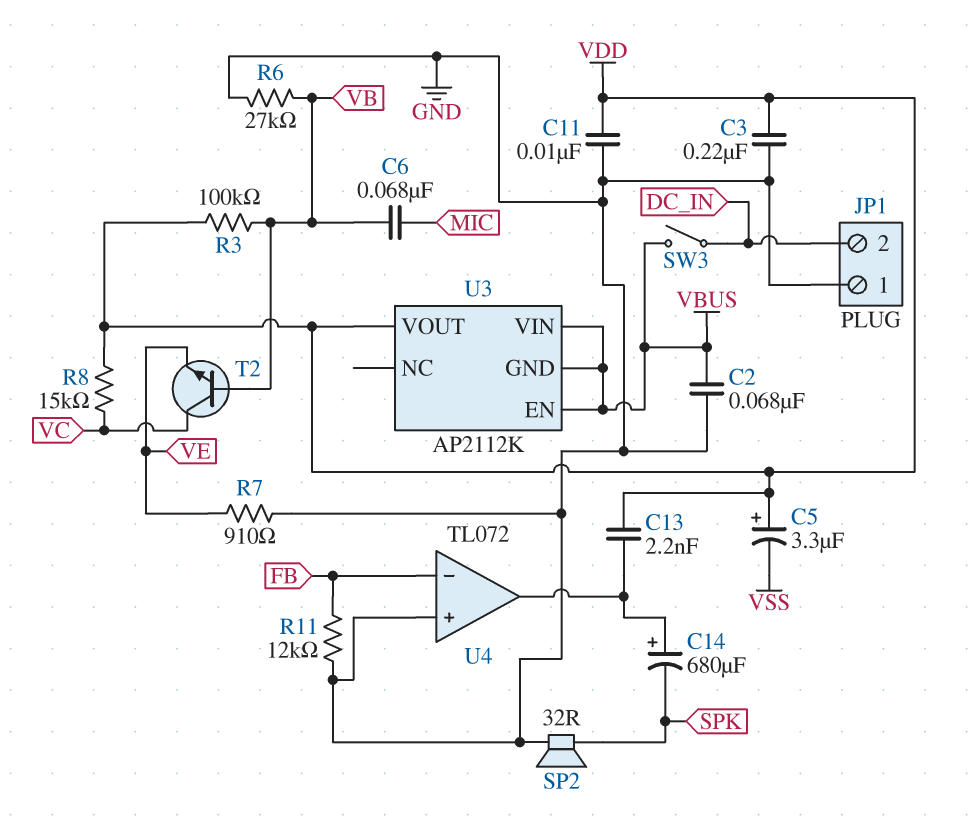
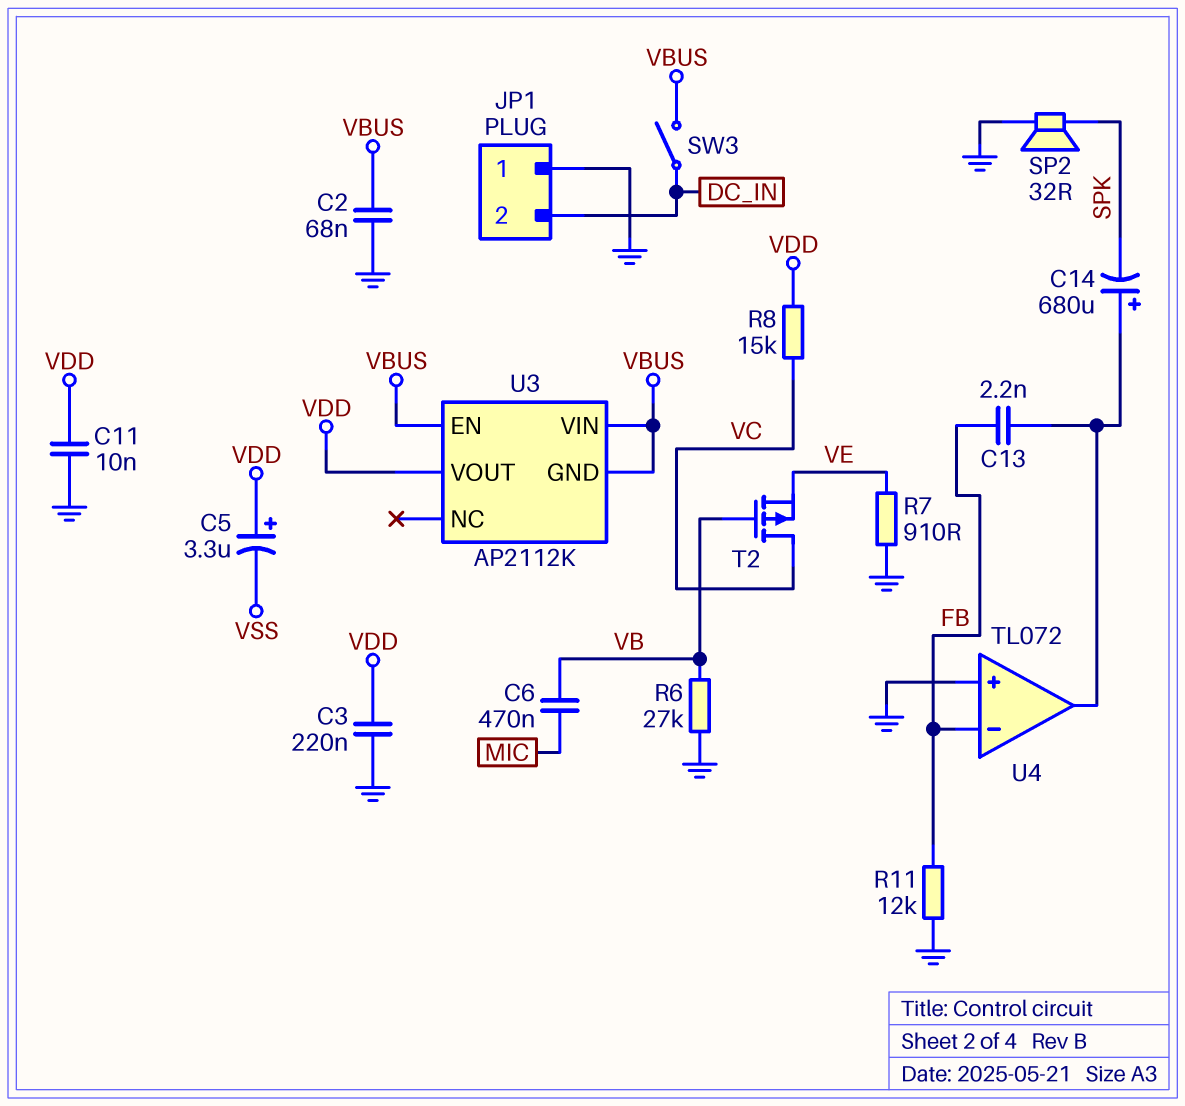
C6: 68nF (MIC, VB) -> 470nF (MIC, VB)
C13: 2.2nF (U4/out, VDD) -> 2.2nF (FB, U4/out)
R3: 100k (VB, VDD) -> none
T2: NPN (B VB, C VC, E VE) -> PMOS (G VB, D VC, S VE)

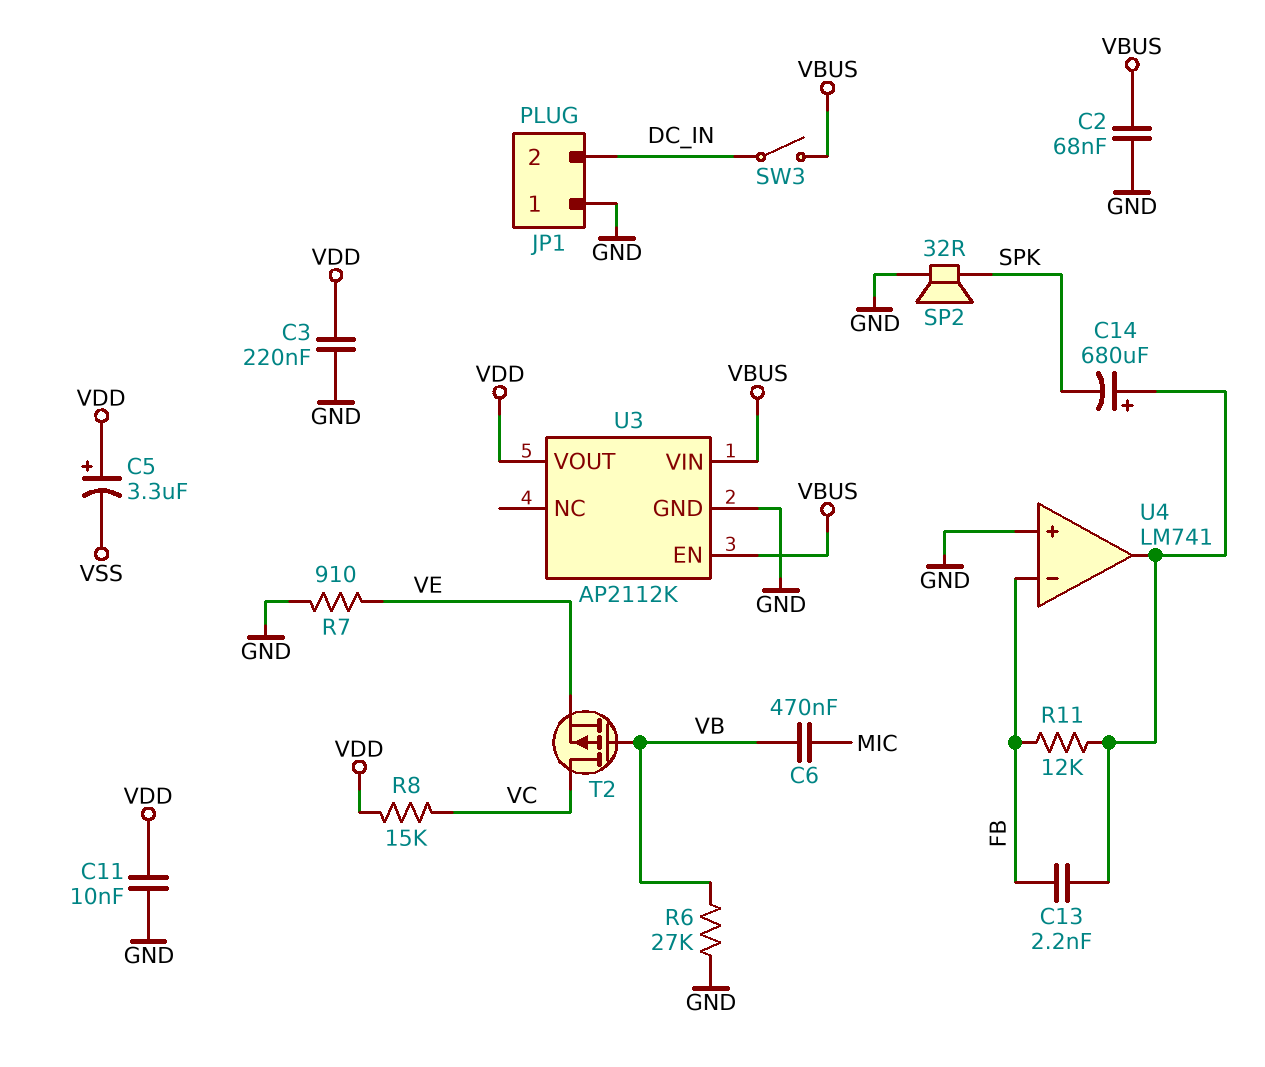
R11: 12k (FB, GND) -> 12k (FB, U4/out)
U3 pin GND: VBUS -> GND
U4: TL072 -> LM741

